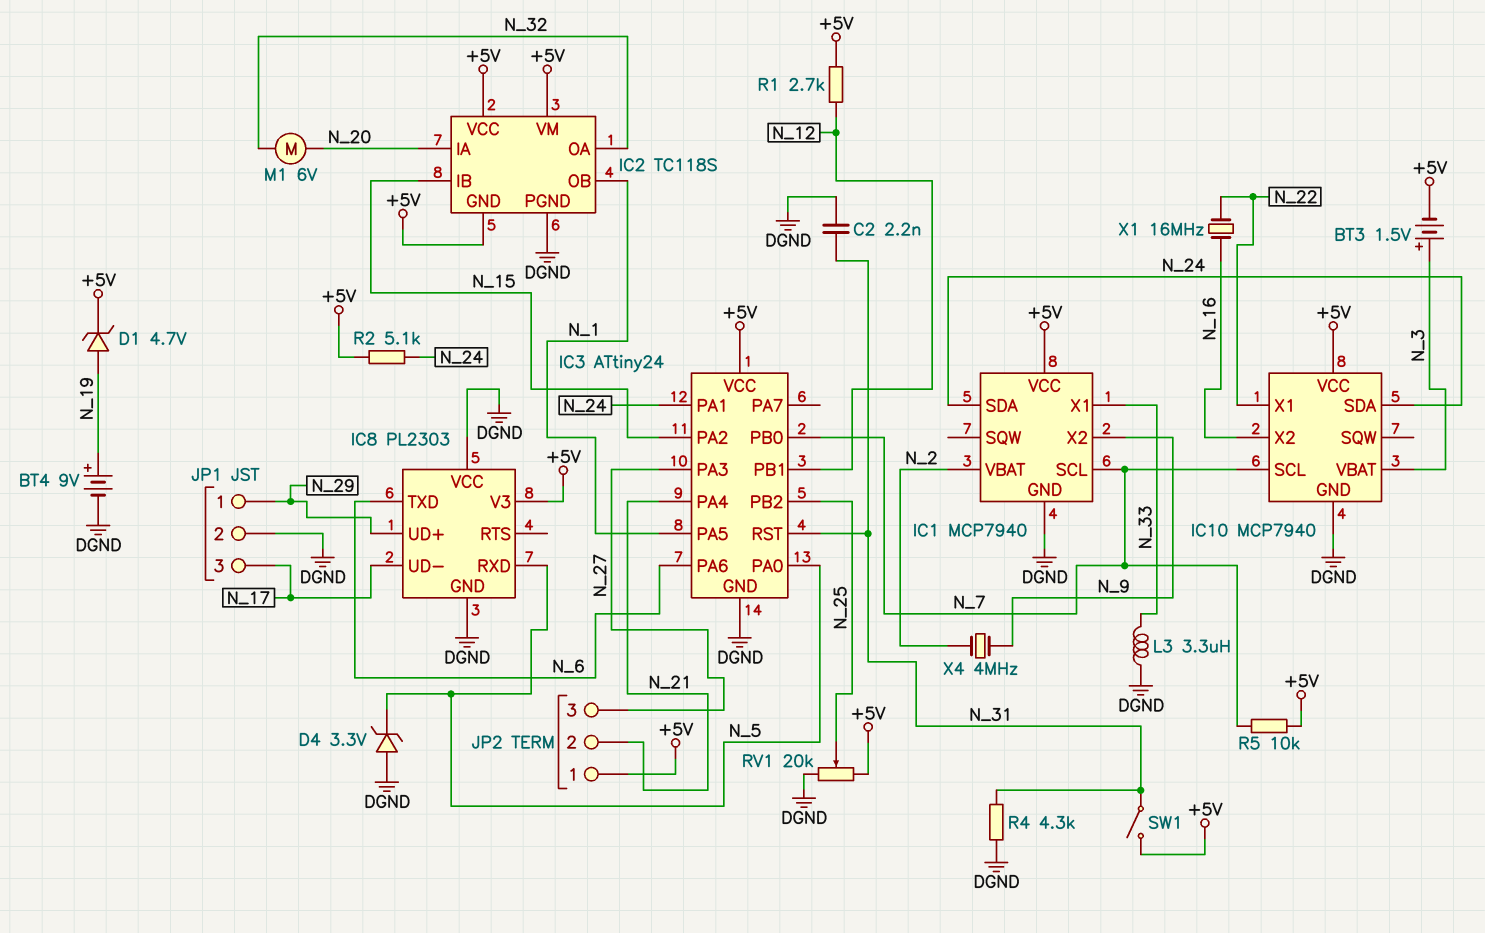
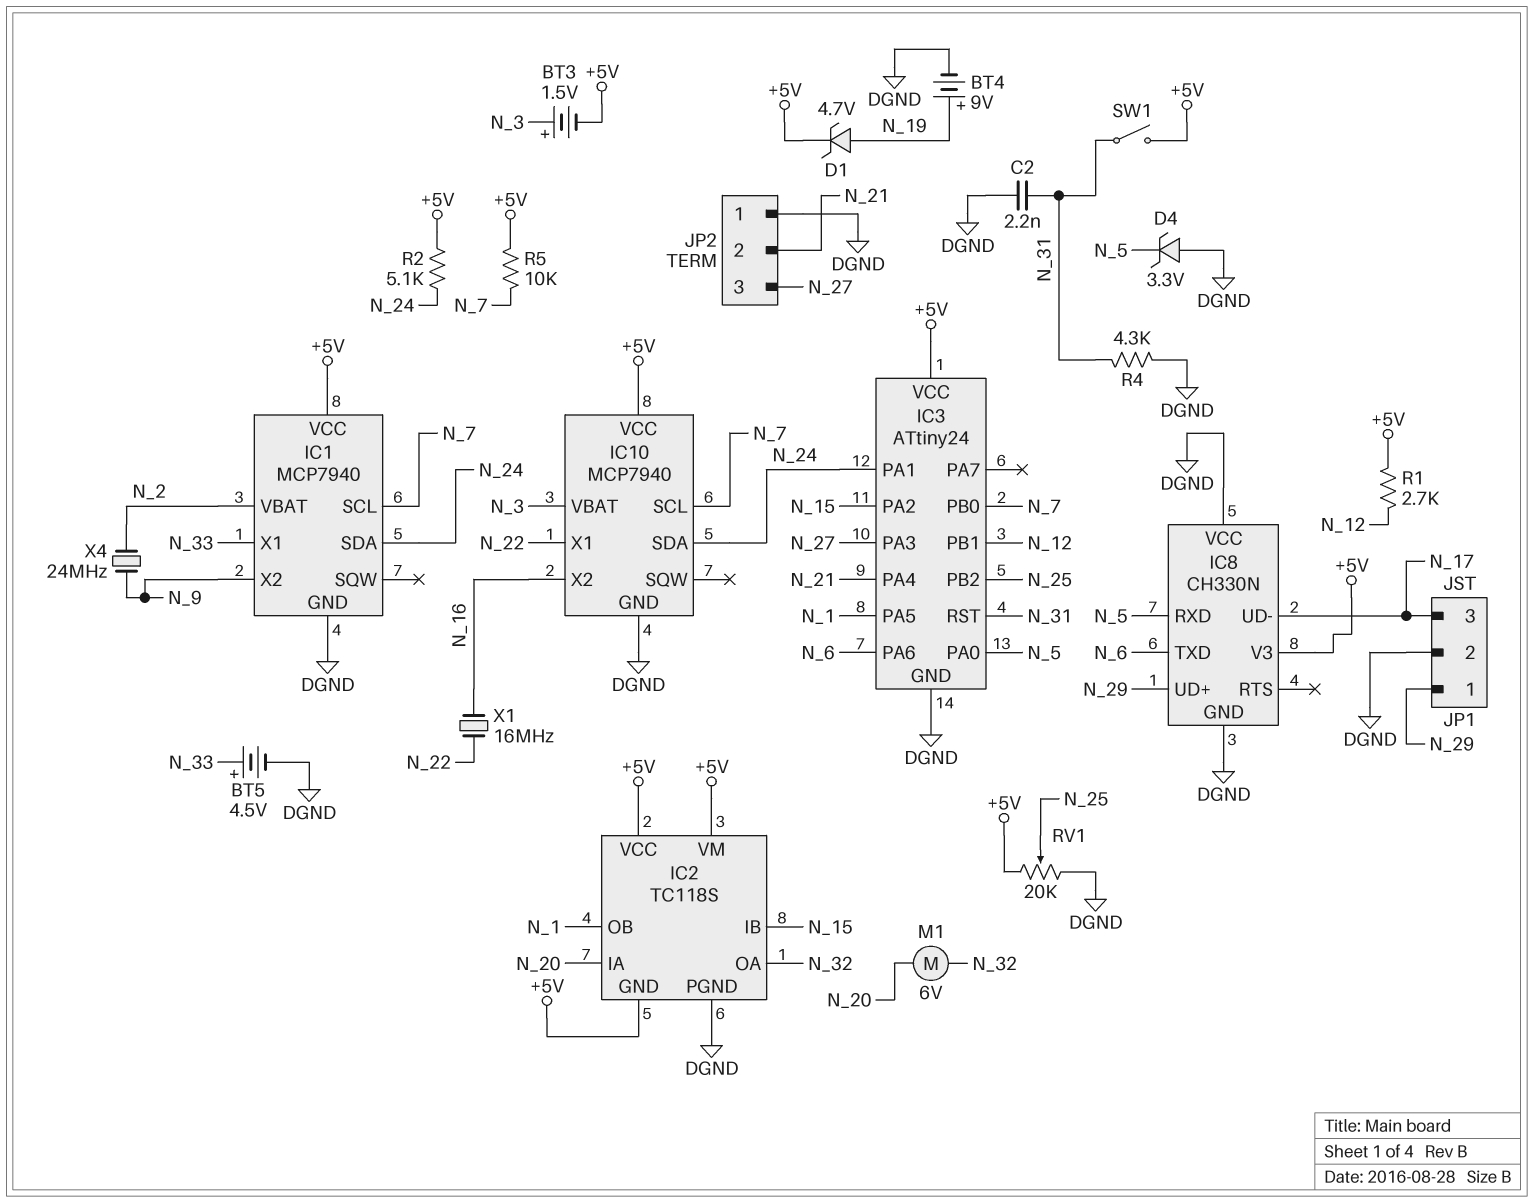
BT5: none -> 4.5V (plus N_33, minus DGND)
IC8: PL2303 -> CH330N
JP2 pin 1: +5V -> DGND
L3: 3.3uH (DGND, N_33) -> none
X4: 4MHz (N_2, N_9) -> 24MHz (N_2, N_9)

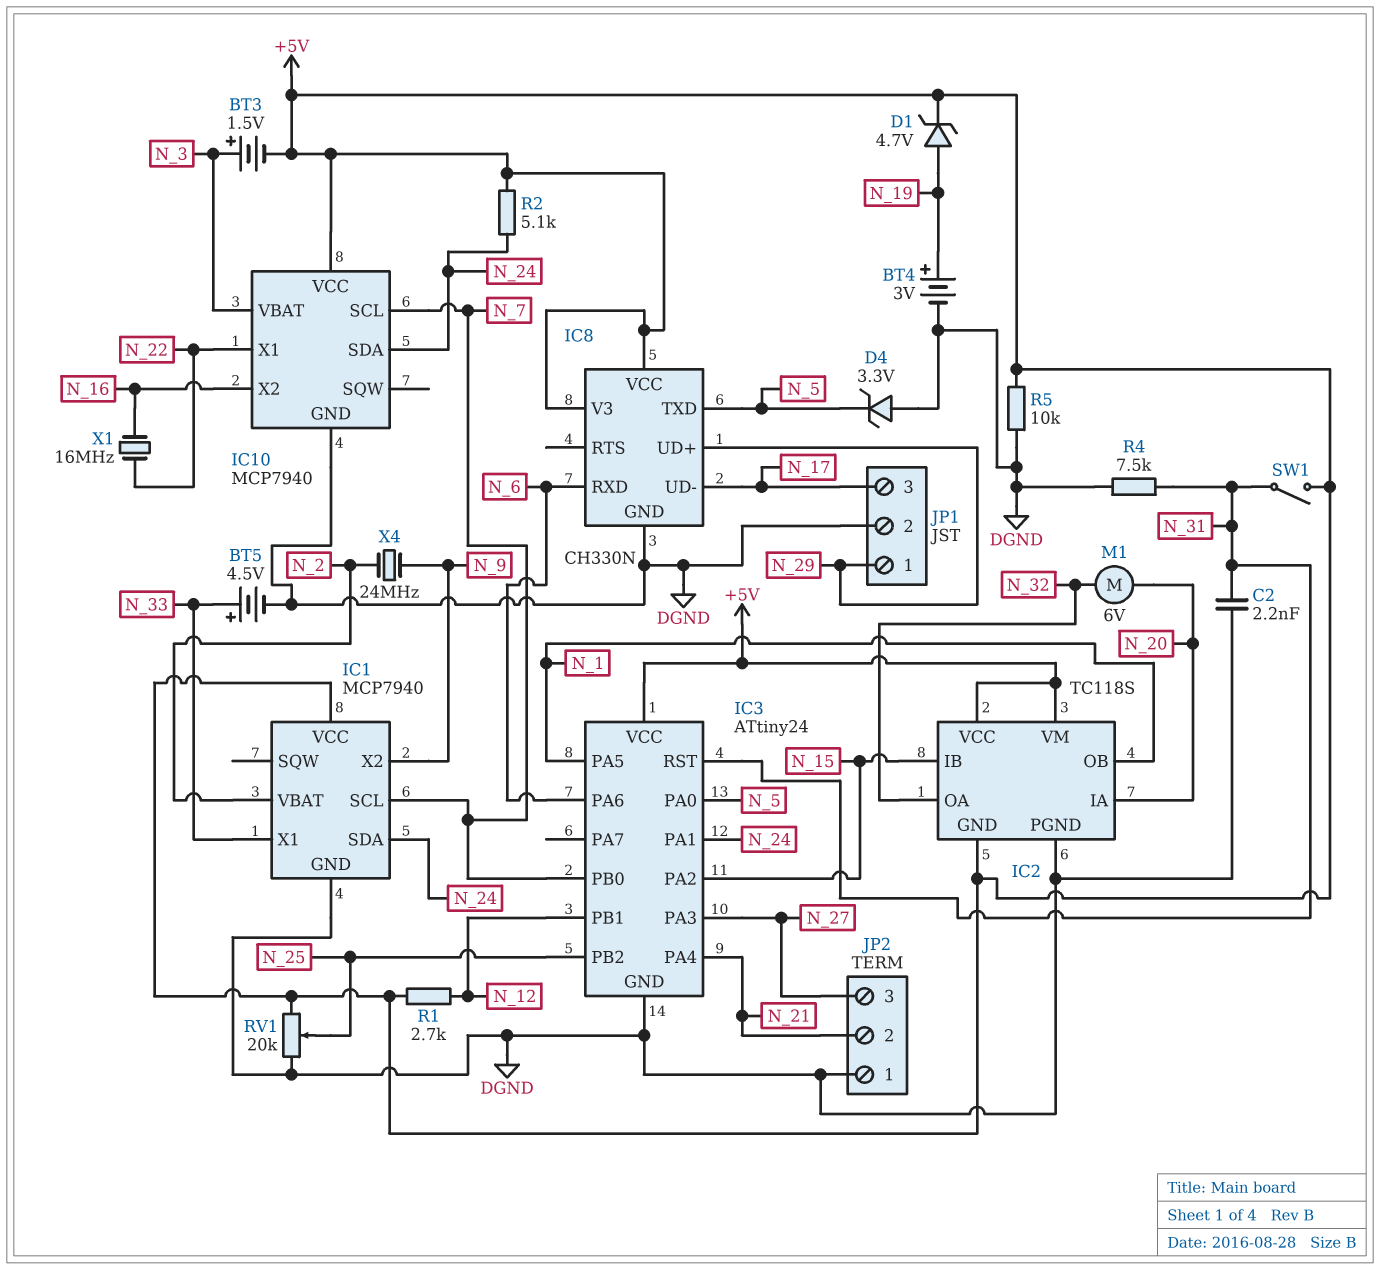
BT4: 9V (plus N_19, minus DGND) -> 3V (plus N_19, minus DGND)
IC8 pin RXD: N_5 -> N_6
IC8 pin TXD: N_6 -> N_5
IC8 pin VCC: DGND -> +5V
R4: 4.3k (DGND, N_31) -> 7.5k (DGND, N_31)
R5: 10k (+5V, N_7) -> 10k (+5V, DGND)

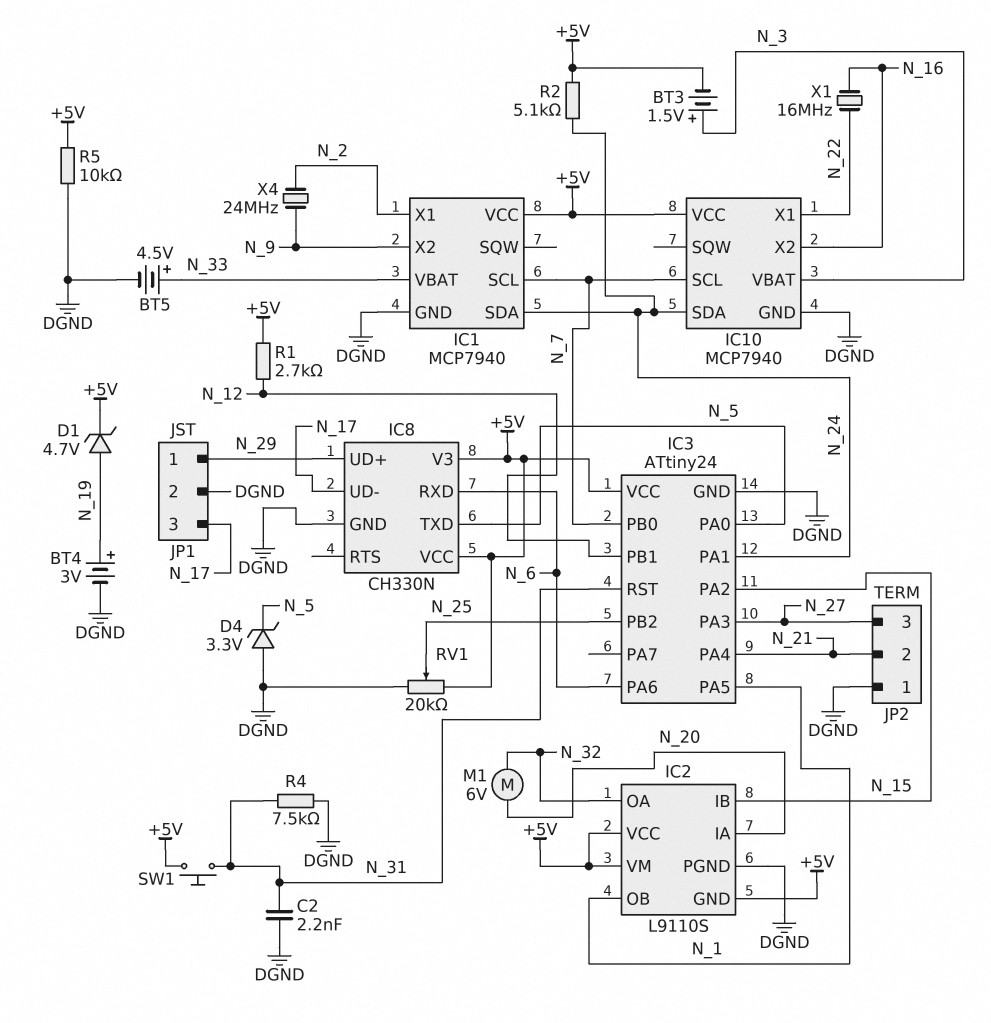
IC1 pin VBAT: N_2 -> N_33
IC1 pin X1: N_33 -> N_2
IC2: TC118S -> L9110S
SW1: switch (+5V, N_31) -> button (+5V, N_31)

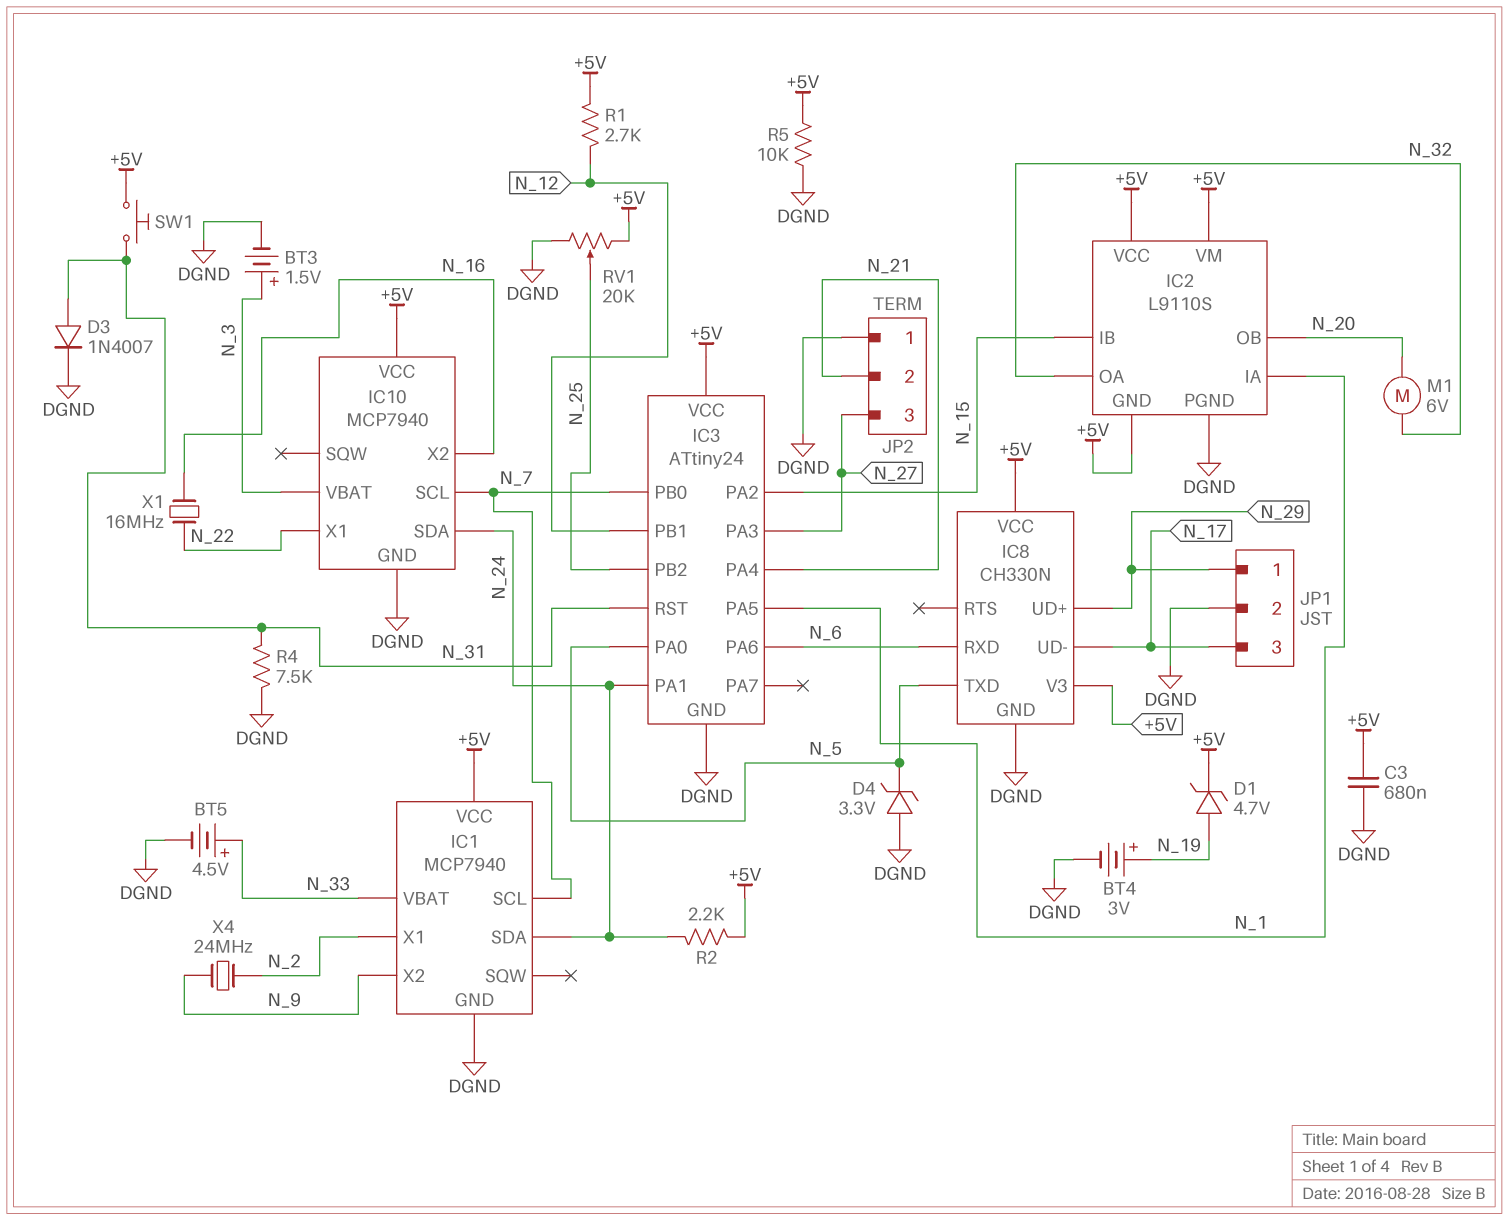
BT3: 1.5V (plus N_3, minus +5V) -> 1.5V (plus N_3, minus DGND)
C2: 2.2nF (DGND, N_31) -> none
C3: none -> 680nF (+5V, DGND)
D3: none -> diode 1N4007 (A N_31, K DGND)
IC2 pin IA: N_20 -> N_1
IC2 pin OB: N_1 -> N_20
R2: 5.1k (+5V, N_24) -> 2.2k (+5V, N_24)

